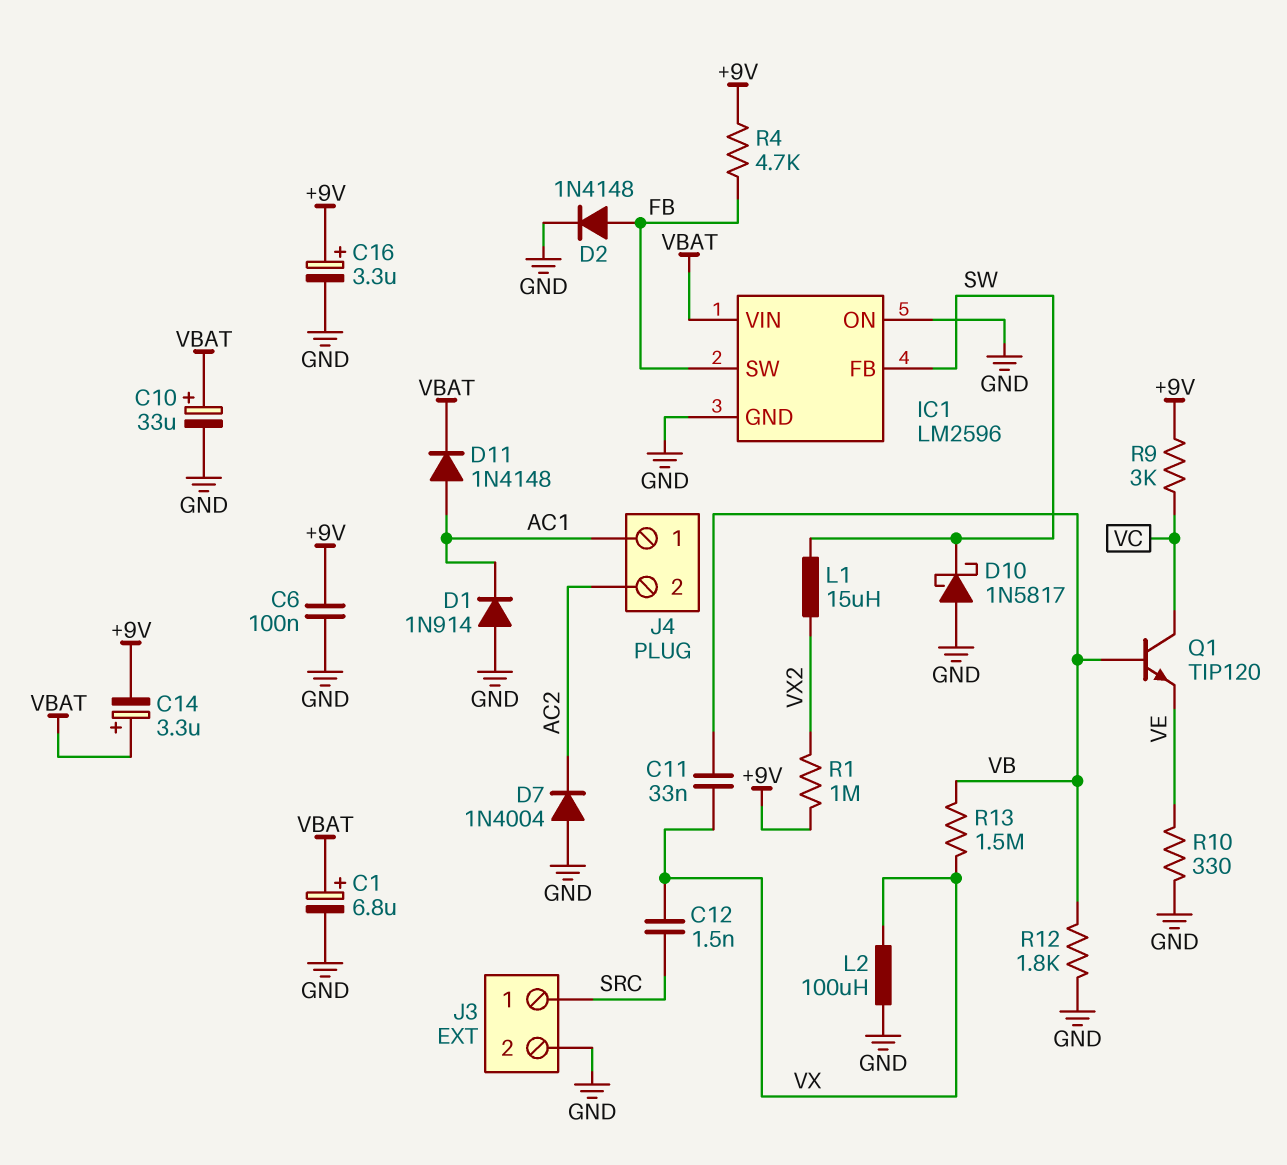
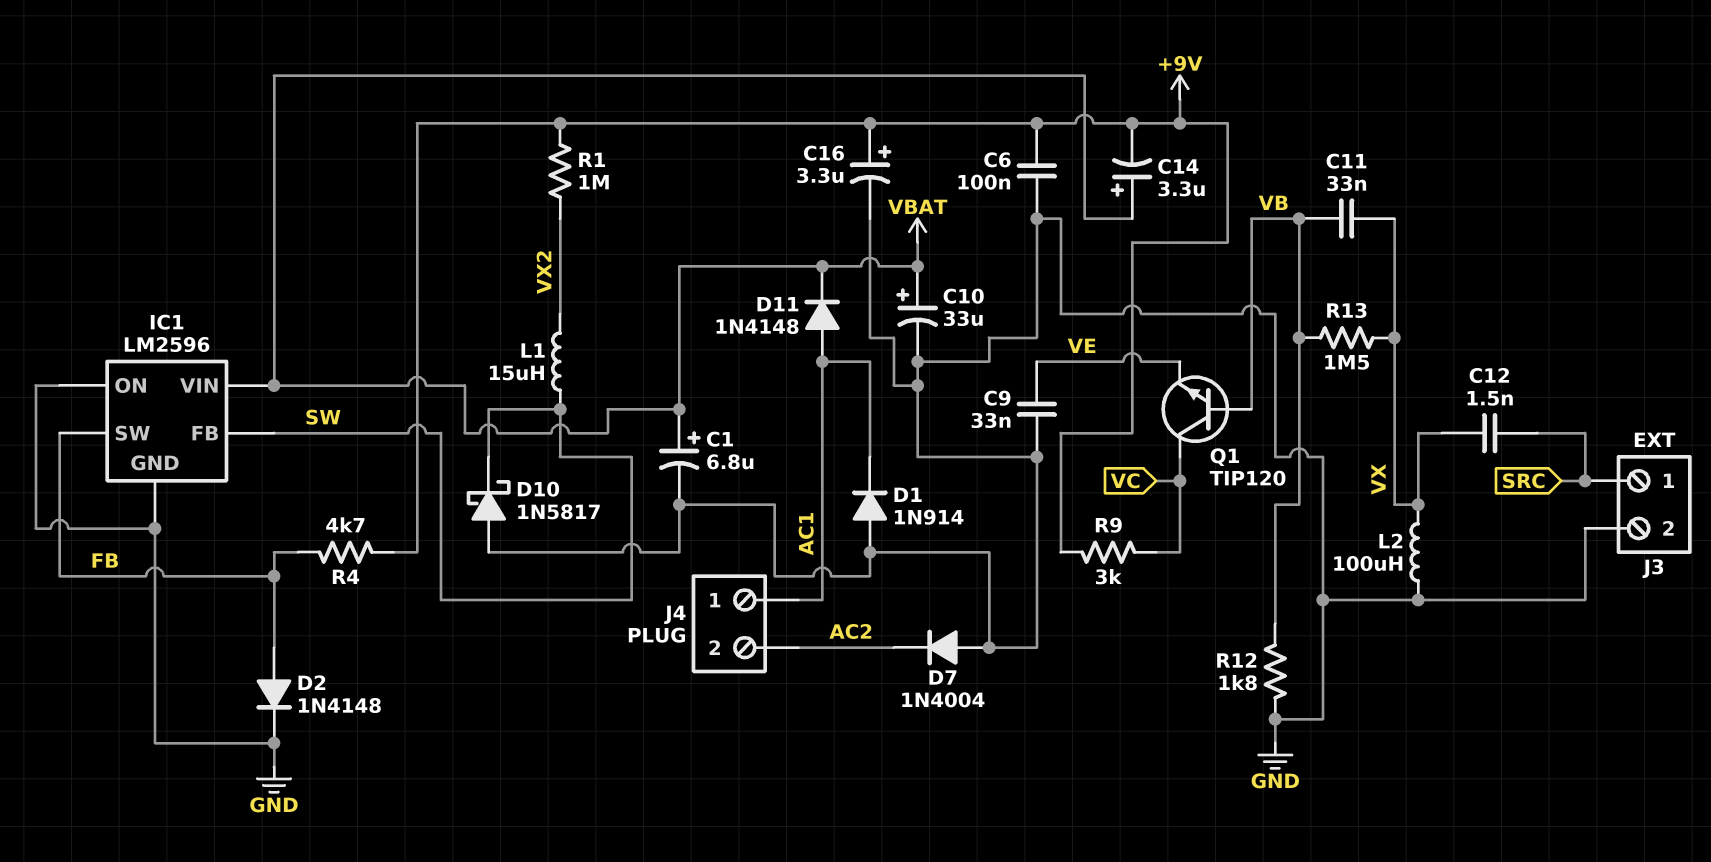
C9: none -> 33nF (GND, VE)
R10: 330 (GND, VE) -> none

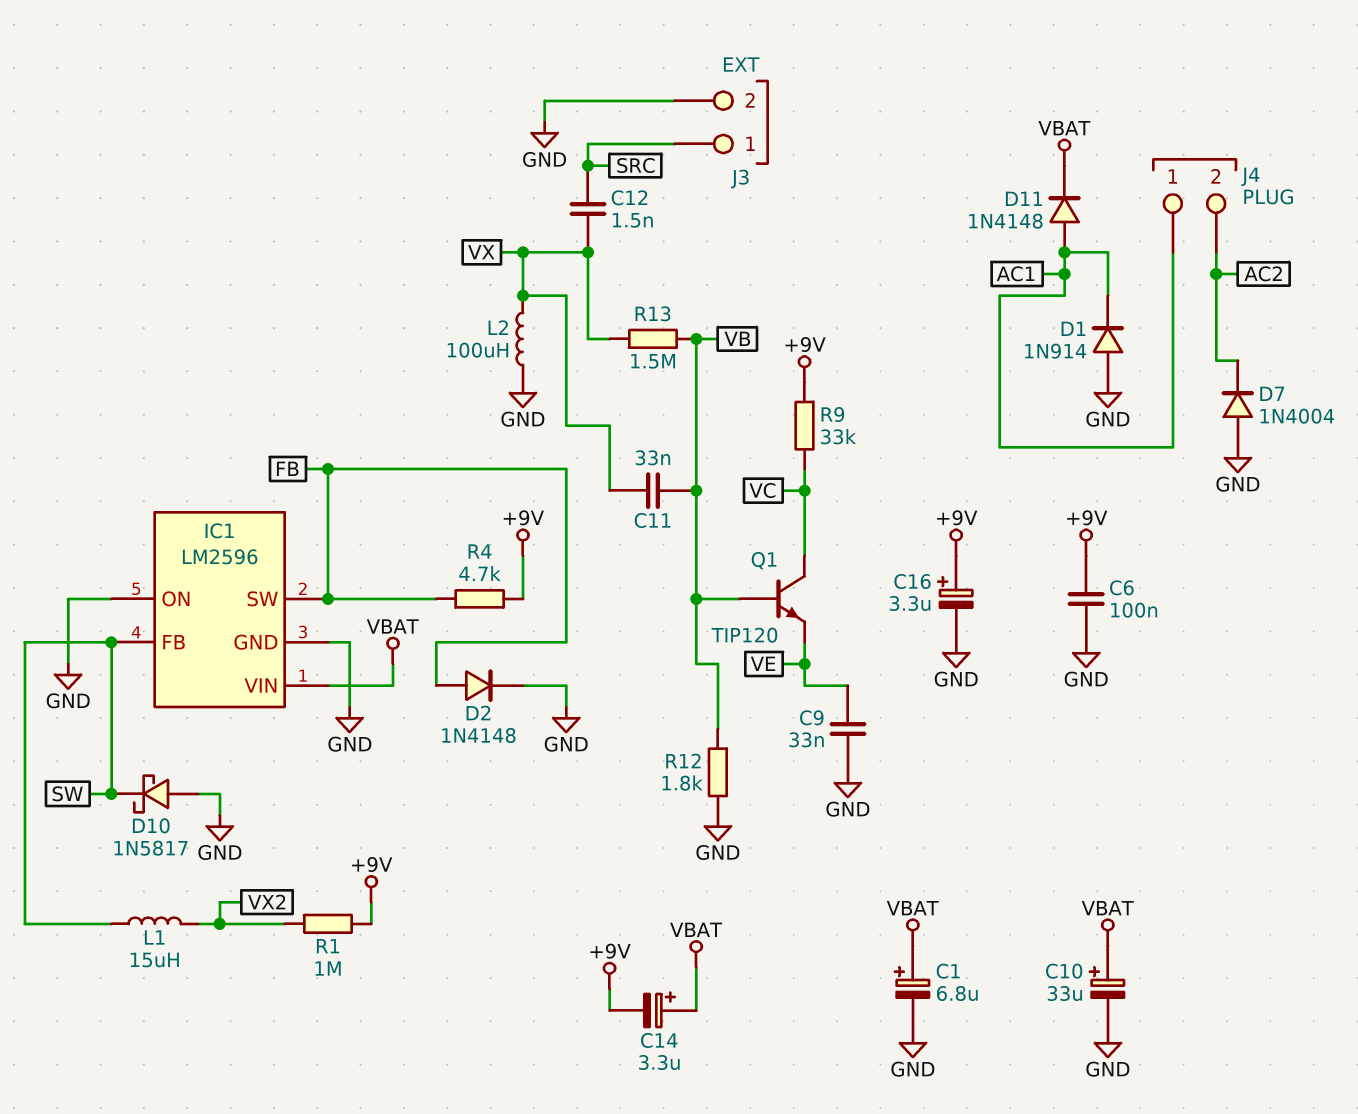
R9: 3k (+9V, VC) -> 33k (+9V, VC)

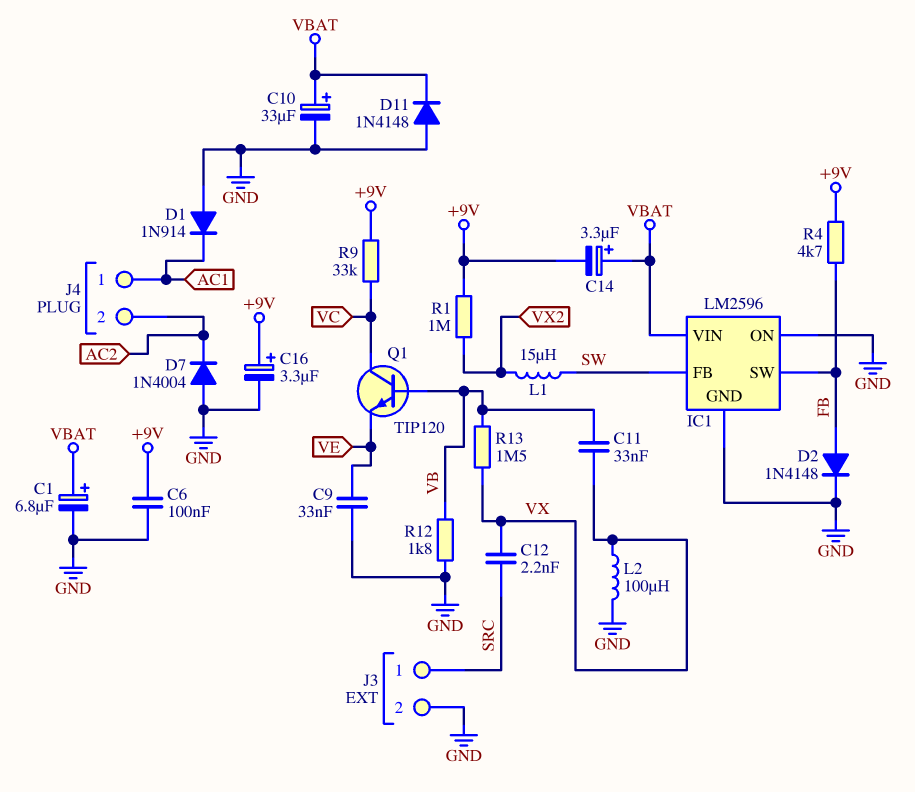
C12: 1.5nF (SRC, VX) -> 2.2nF (SRC, VX)
D10: schottky 1N5817 (A GND, K SW) -> none
D11: diode 1N4148 (A AC1, K VBAT) -> diode 1N4148 (A GND, K VBAT)

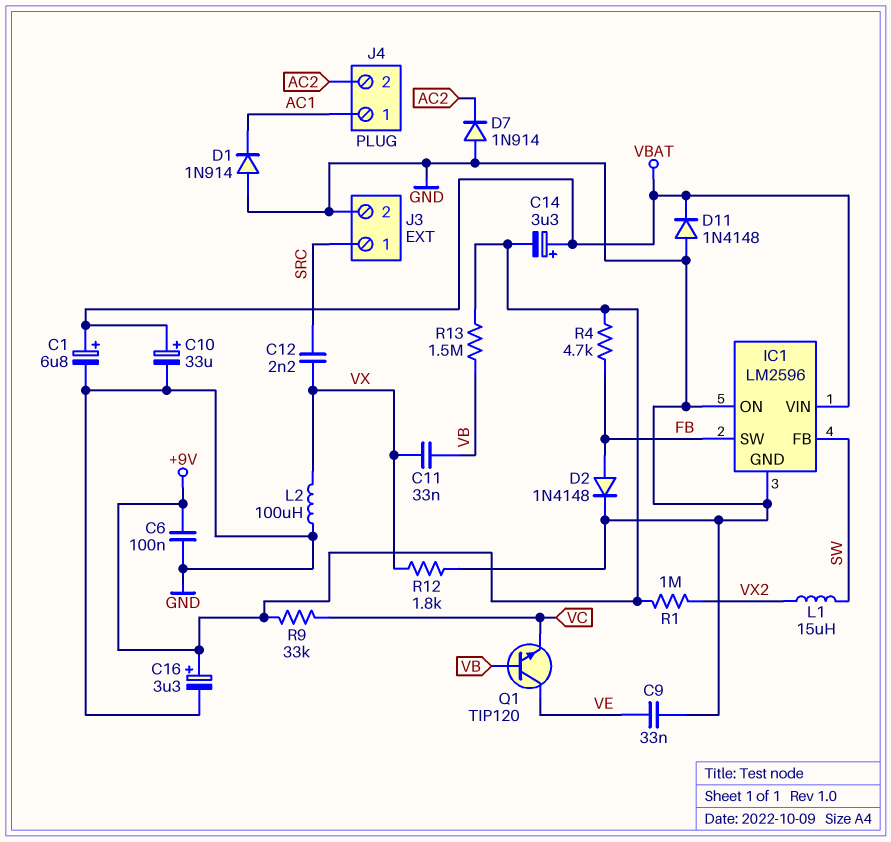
D7: diode 1N4004 (A GND, K AC2) -> diode 1N914 (A GND, K AC2)
Q1: NPN TIP120 (B VB, C VC, E VE) -> NPN TIP120 (B VB, C VE, E VC)
R12: 1.8k (GND, VB) -> 1.8k (GND, VX)
R13: 1.5M (VB, VX) -> 1.5M (+9V, VB)

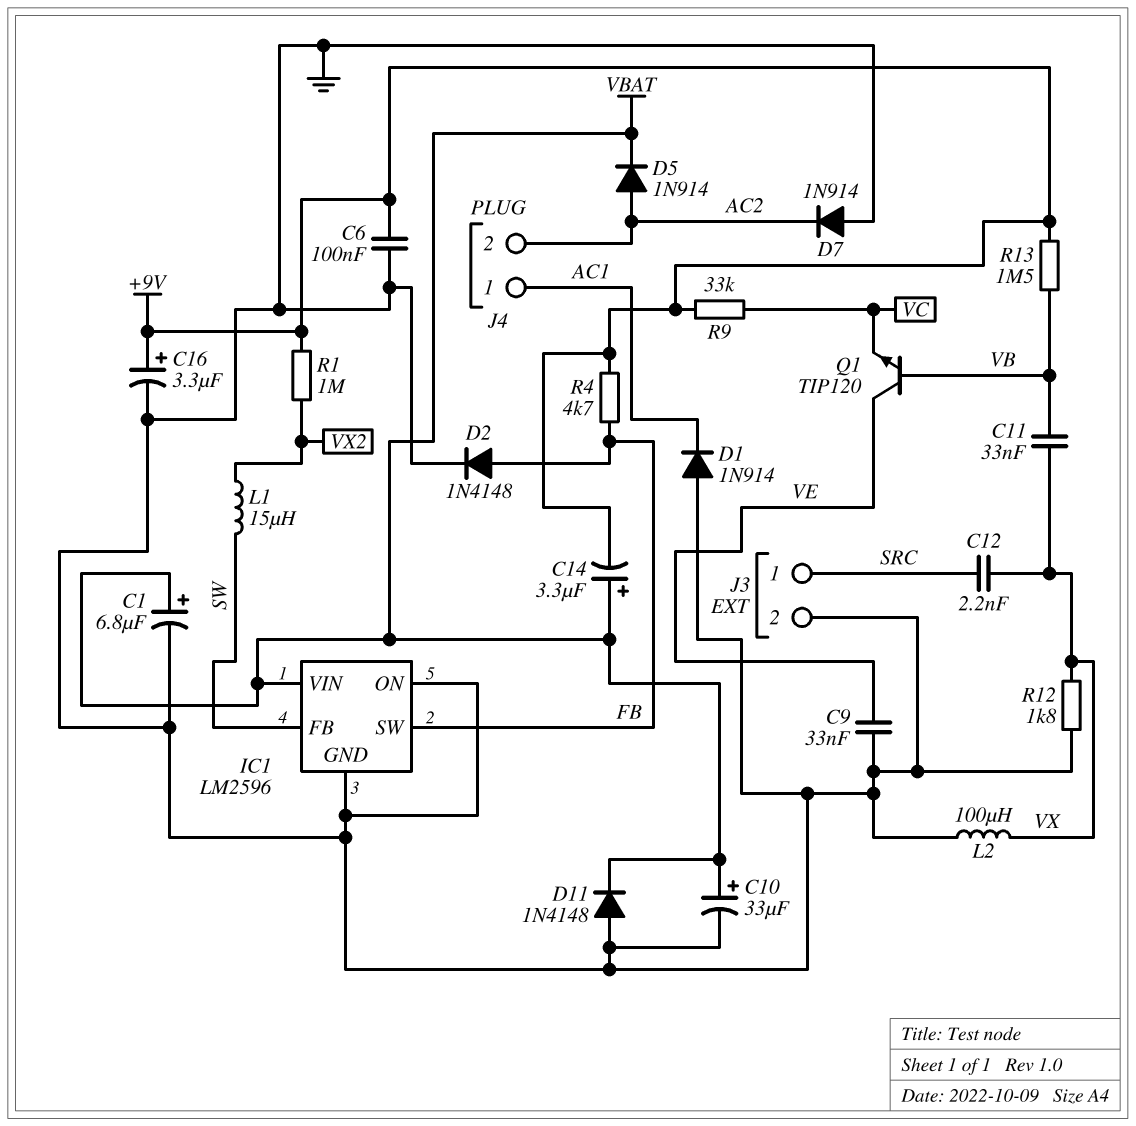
D5: none -> diode 1N914 (A AC2, K VBAT)

